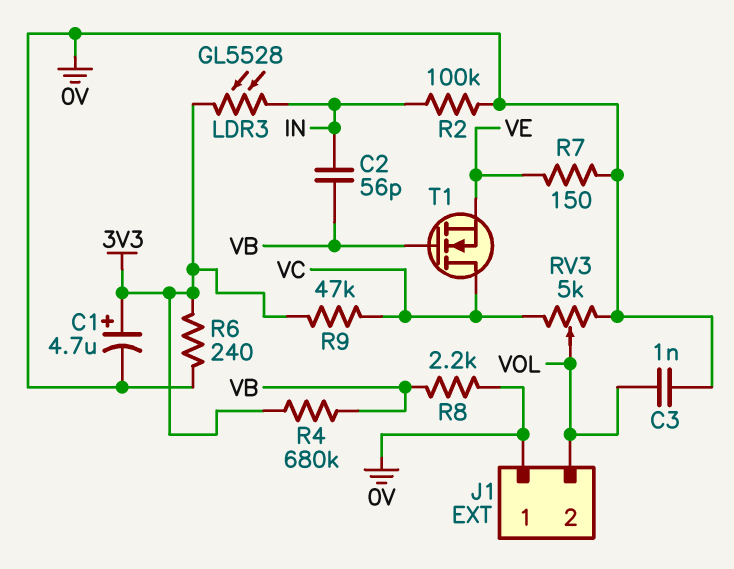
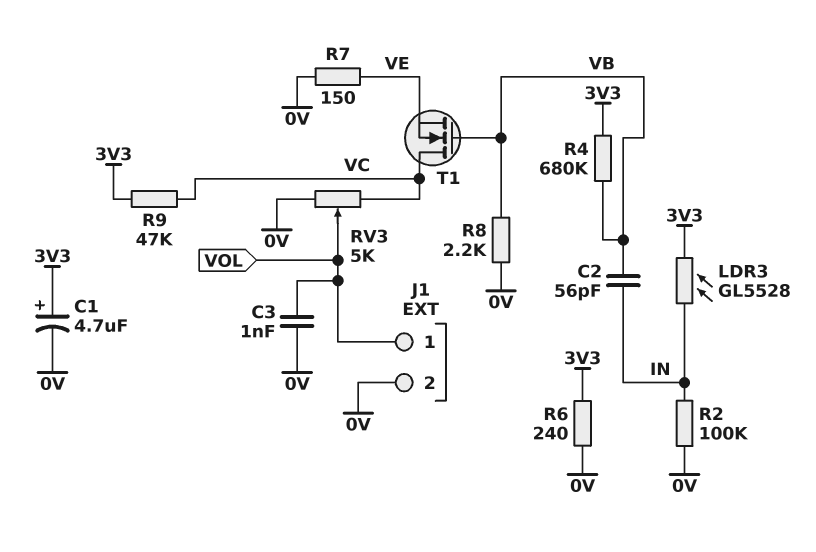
J1 pin 1: 0V -> VOL
J1 pin 2: VOL -> 0V

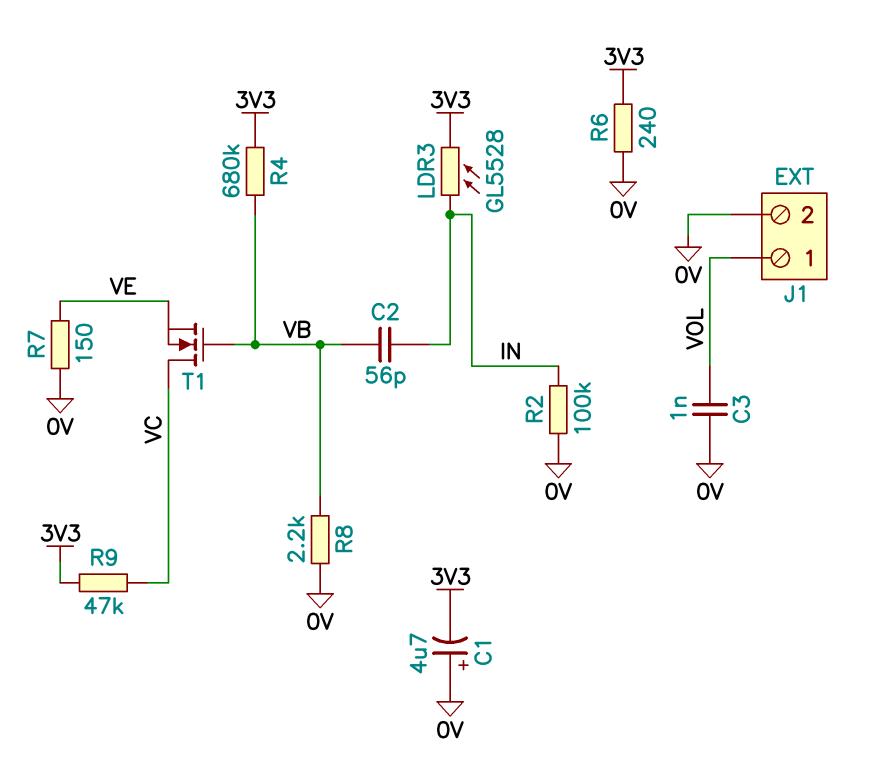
C1: 4.7uF (plus 3V3, minus 0V) -> 4.7uF (plus 0V, minus 3V3)
RV3: 5k (0V, VC, wiper VOL) -> none

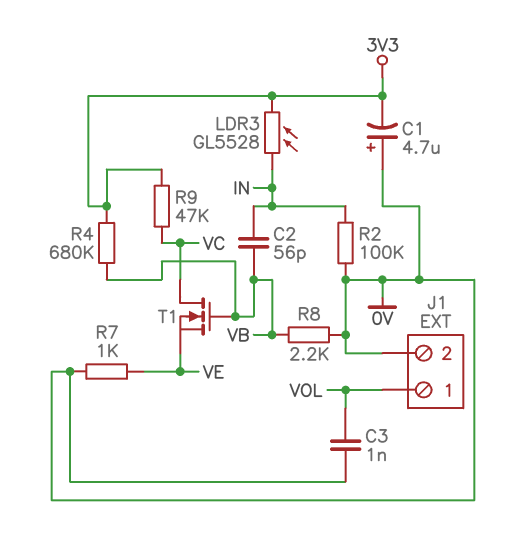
R6: 240 (0V, 3V3) -> none
R7: 150 (0V, VE) -> 1k (0V, VE)

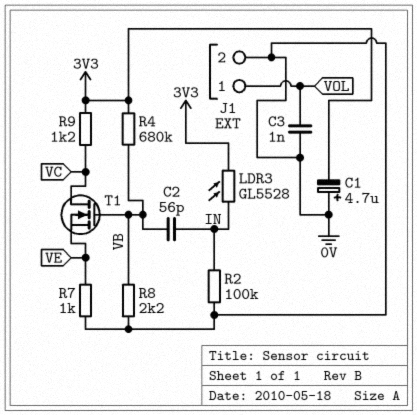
R9: 47k (3V3, VC) -> 1.2k (3V3, VC)

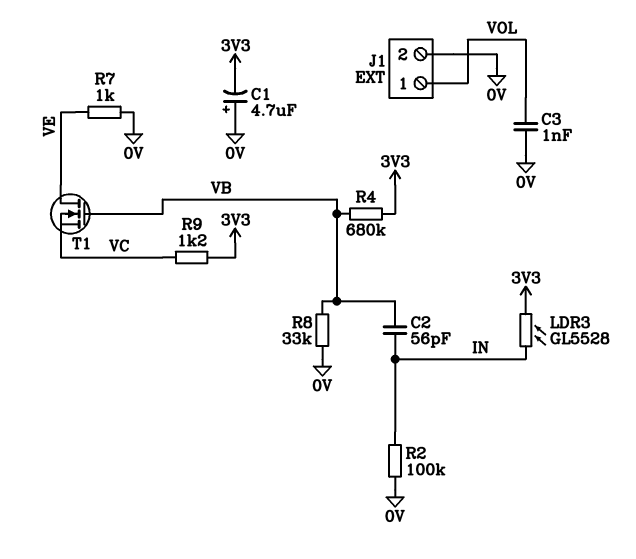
R8: 2.2k (0V, VB) -> 33k (0V, VB)
T1: NMOS (G VB, D VC, S VE) -> NMOS (G VB, D VE, S VC)

